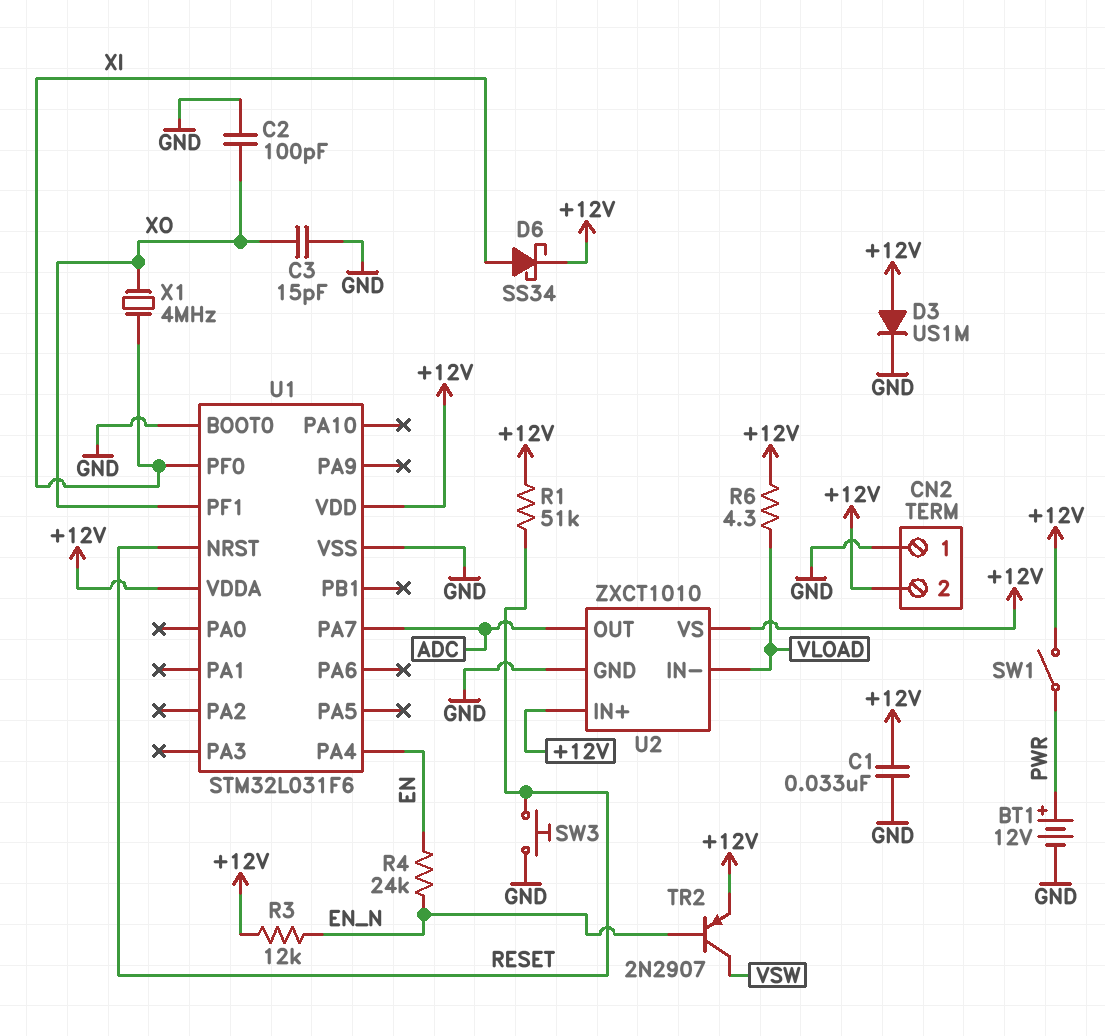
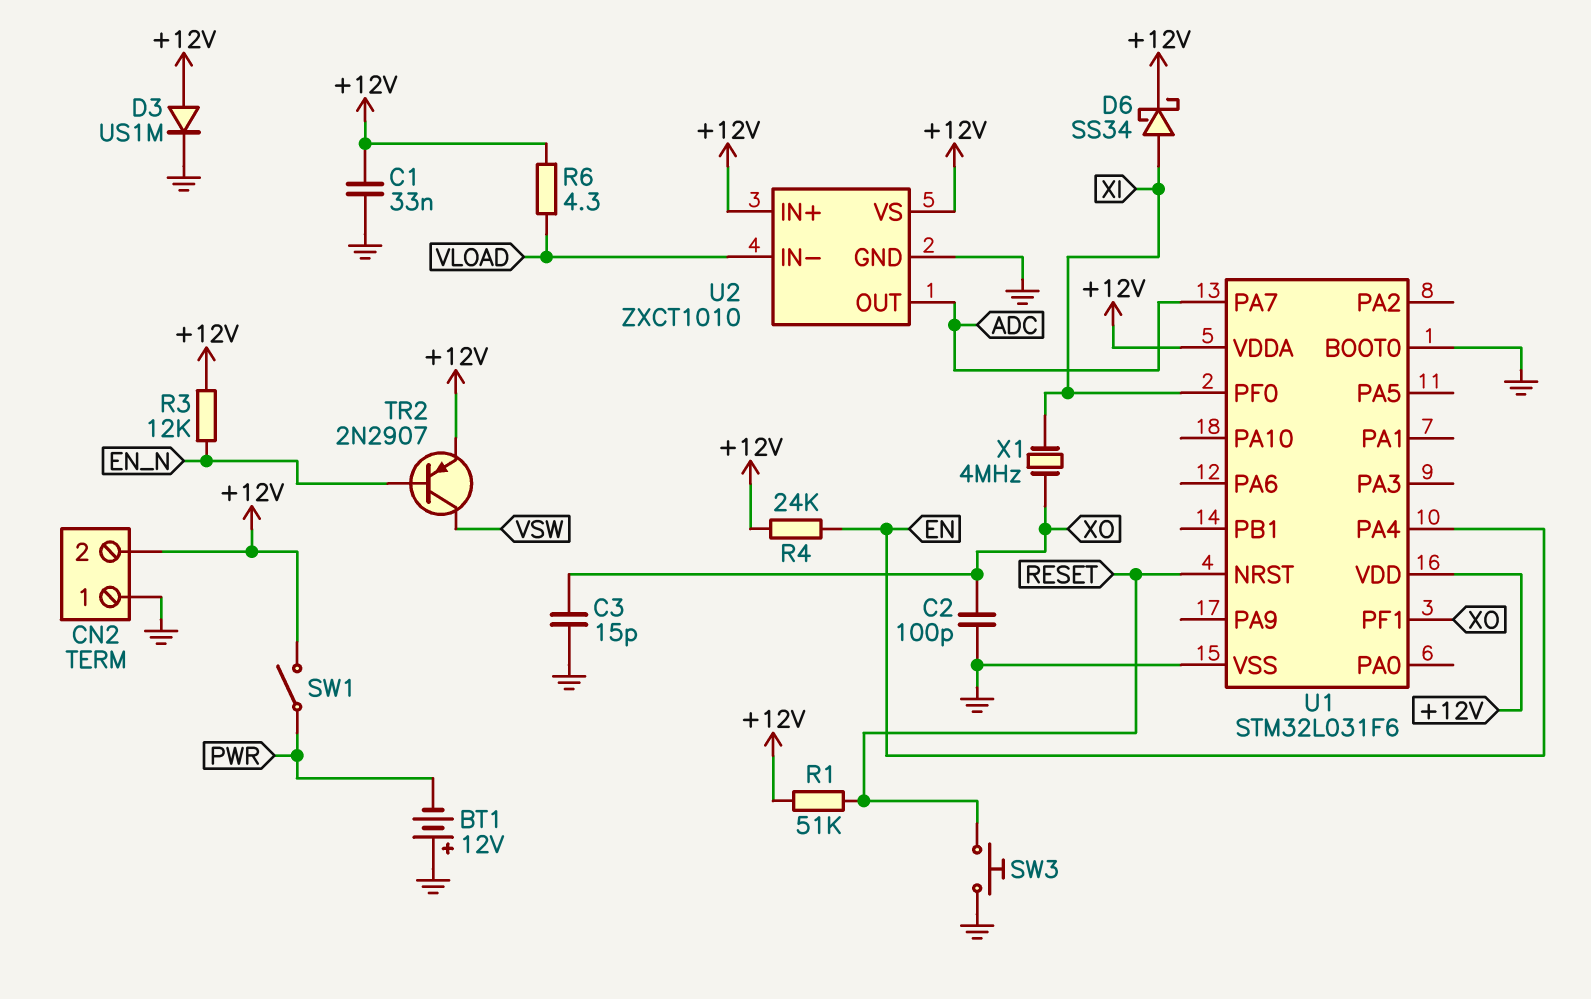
BT1: 12V (plus PWR, minus GND) -> 12V (plus GND, minus PWR)
R4: 24k (EN, EN_N) -> 24k (+12V, EN)

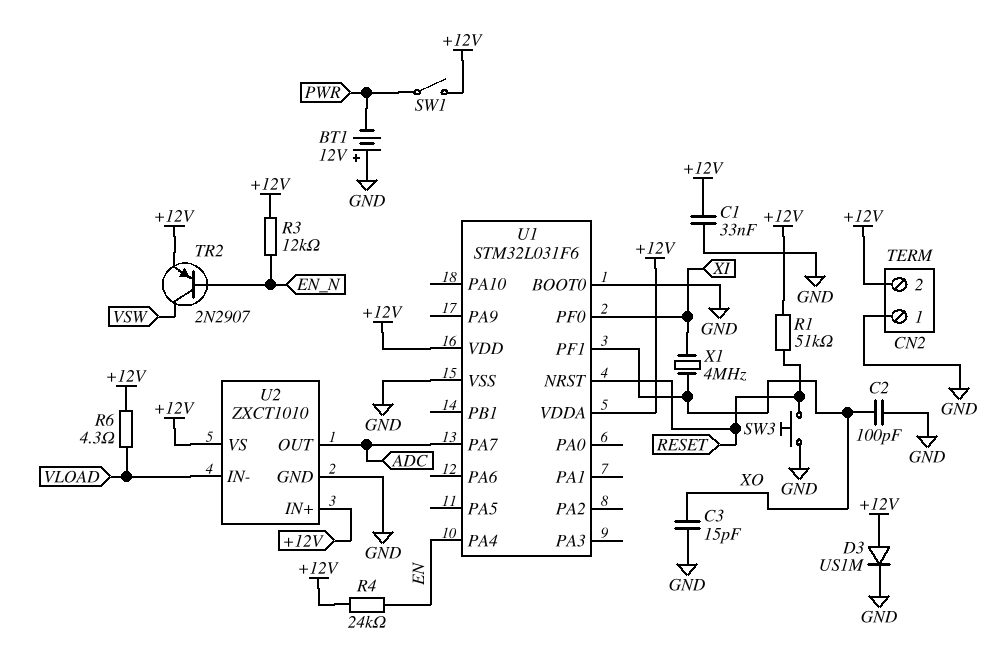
D6: schottky SS34 (A XI, K +12V) -> none

